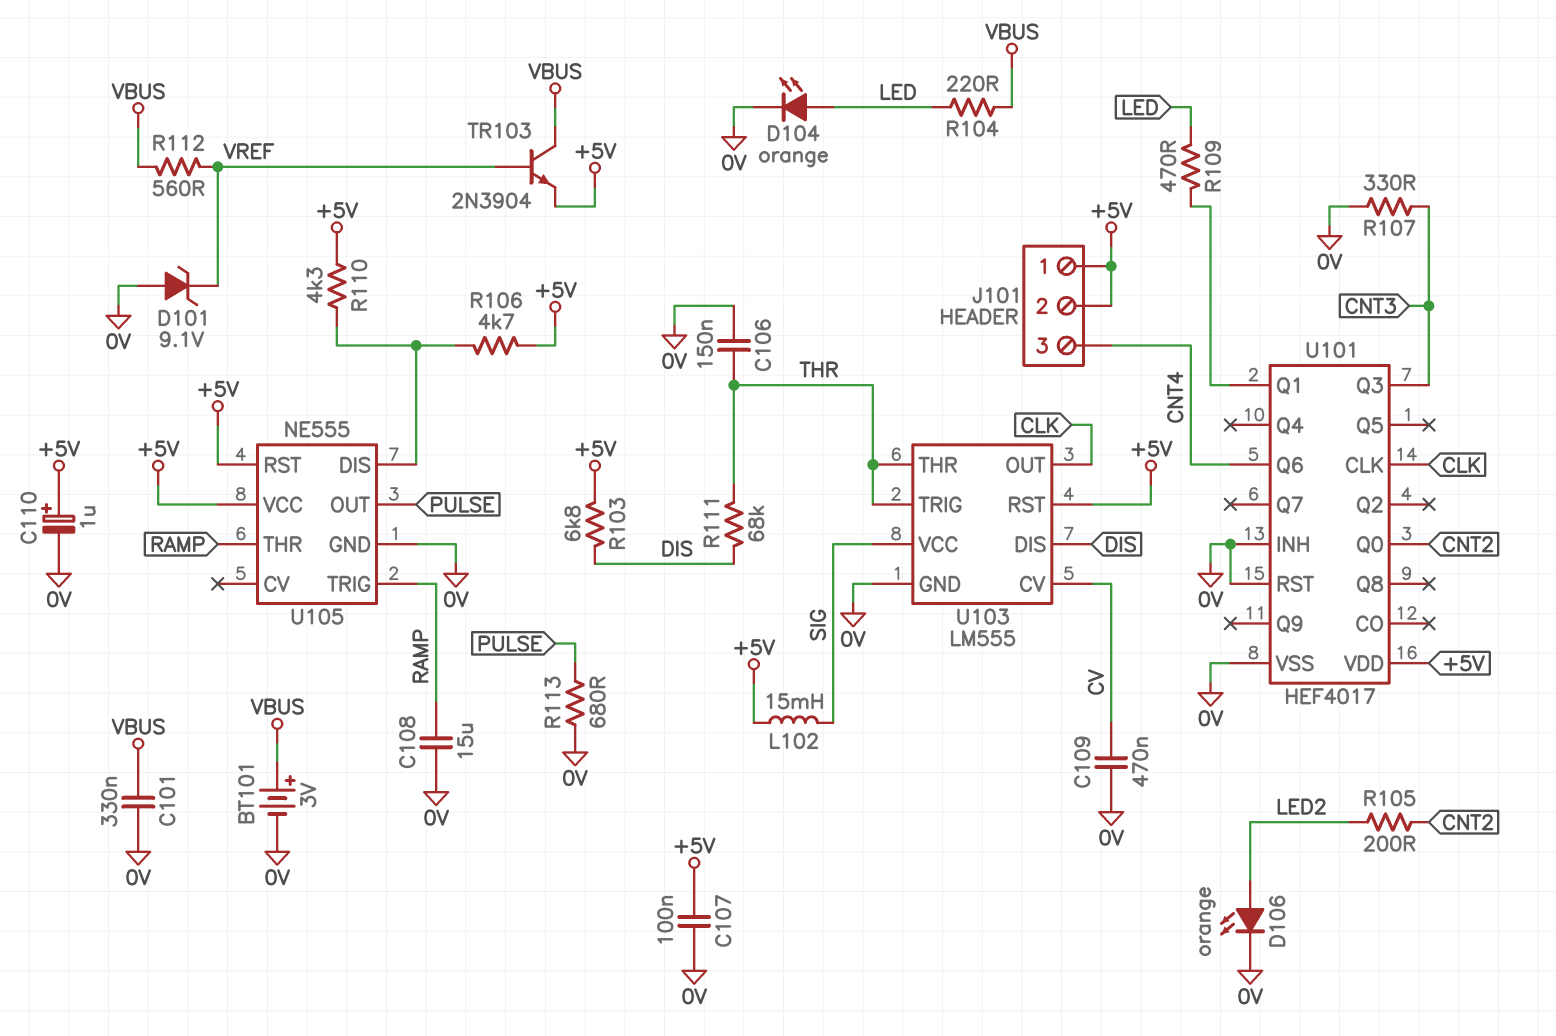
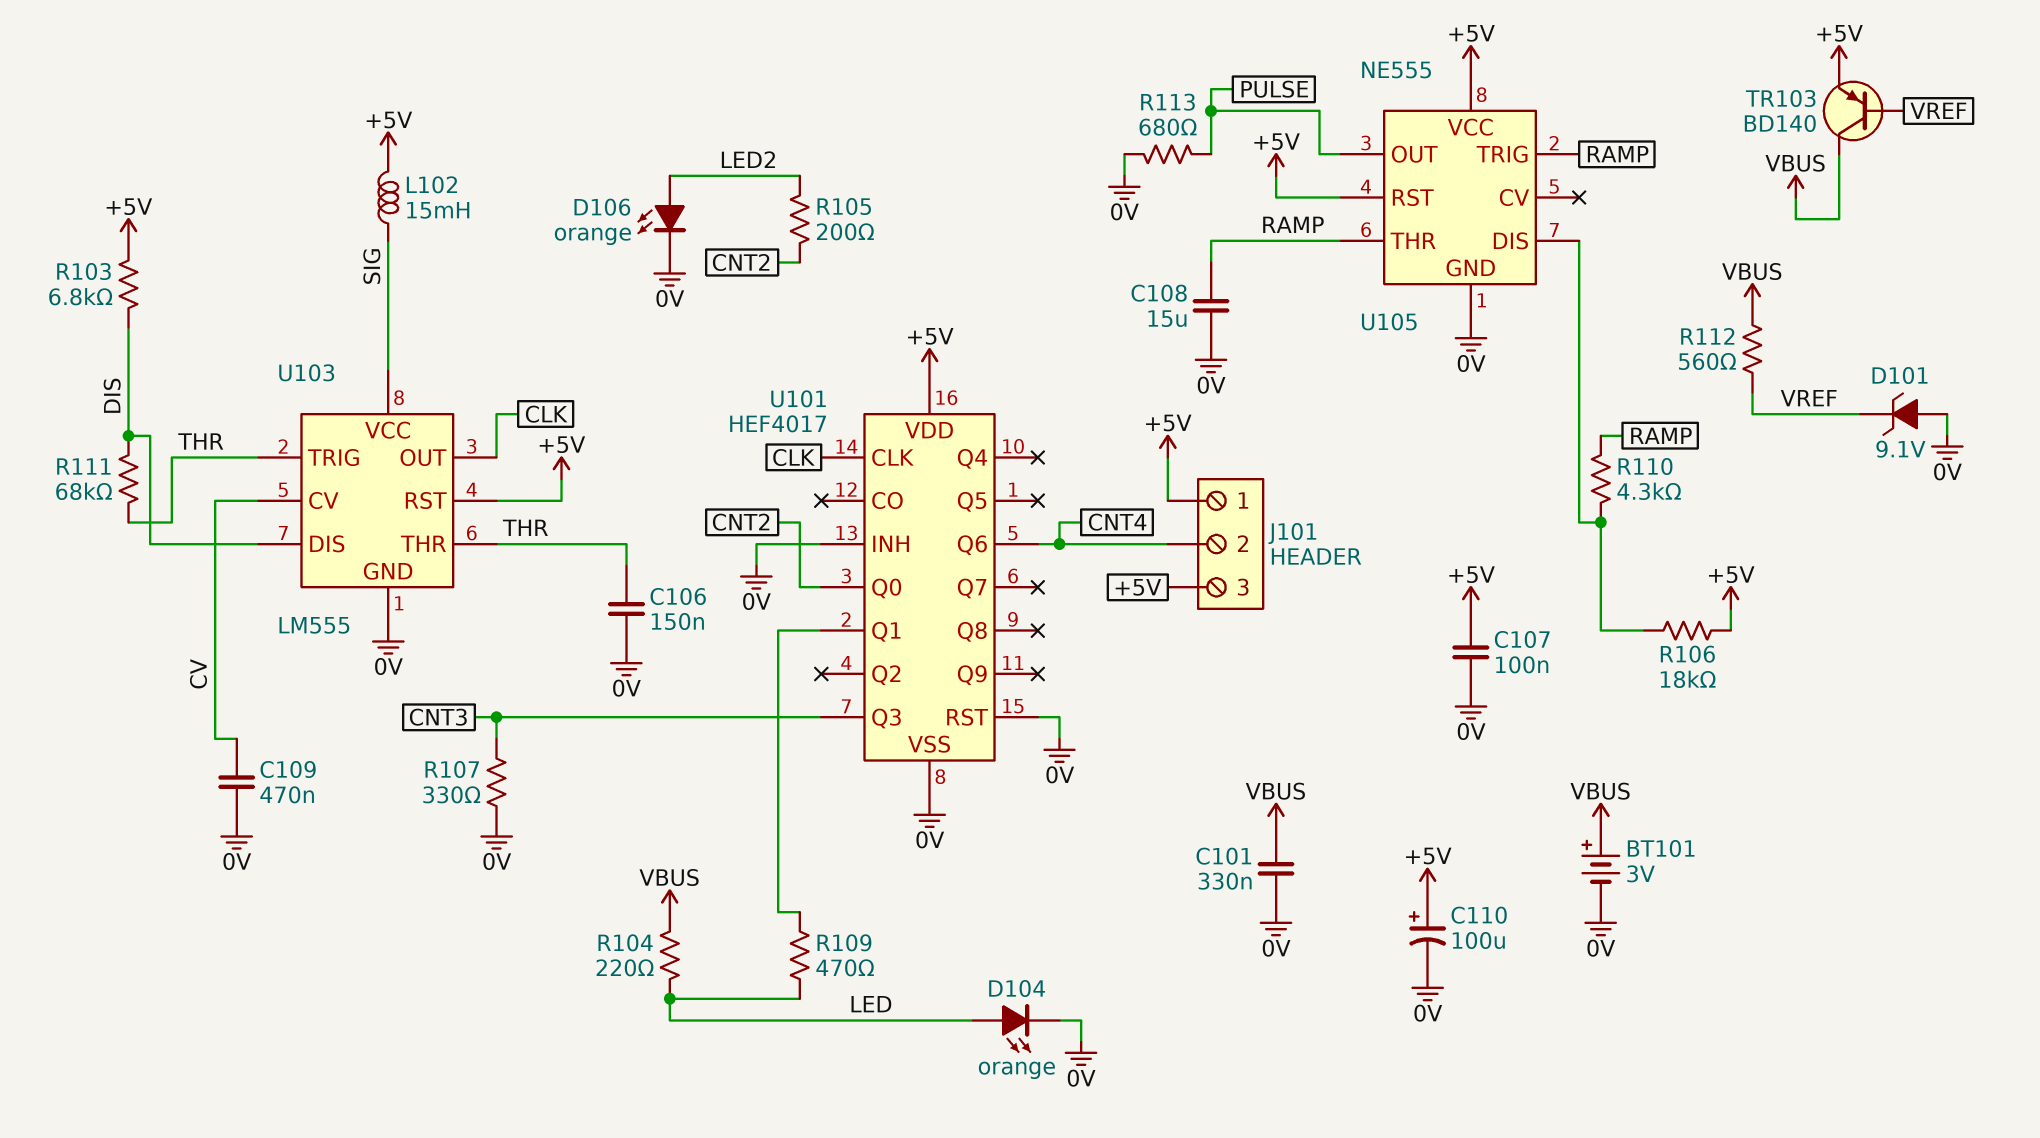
C110: 1uF (plus +5V, minus 0V) -> 100uF (plus +5V, minus 0V)
J101 pin 2: +5V -> CNT4
J101 pin 3: CNT4 -> +5V
R106: 4.7k (+5V, U105/DIS) -> 18k (+5V, U105/DIS)
R110: 4.3k (+5V, U105/DIS) -> 4.3k (RAMP, U105/DIS)
TR103: NPN 2N3904 (B VREF, C VBUS, E +5V) -> PNP BD140 (B VREF, C VBUS, E +5V)

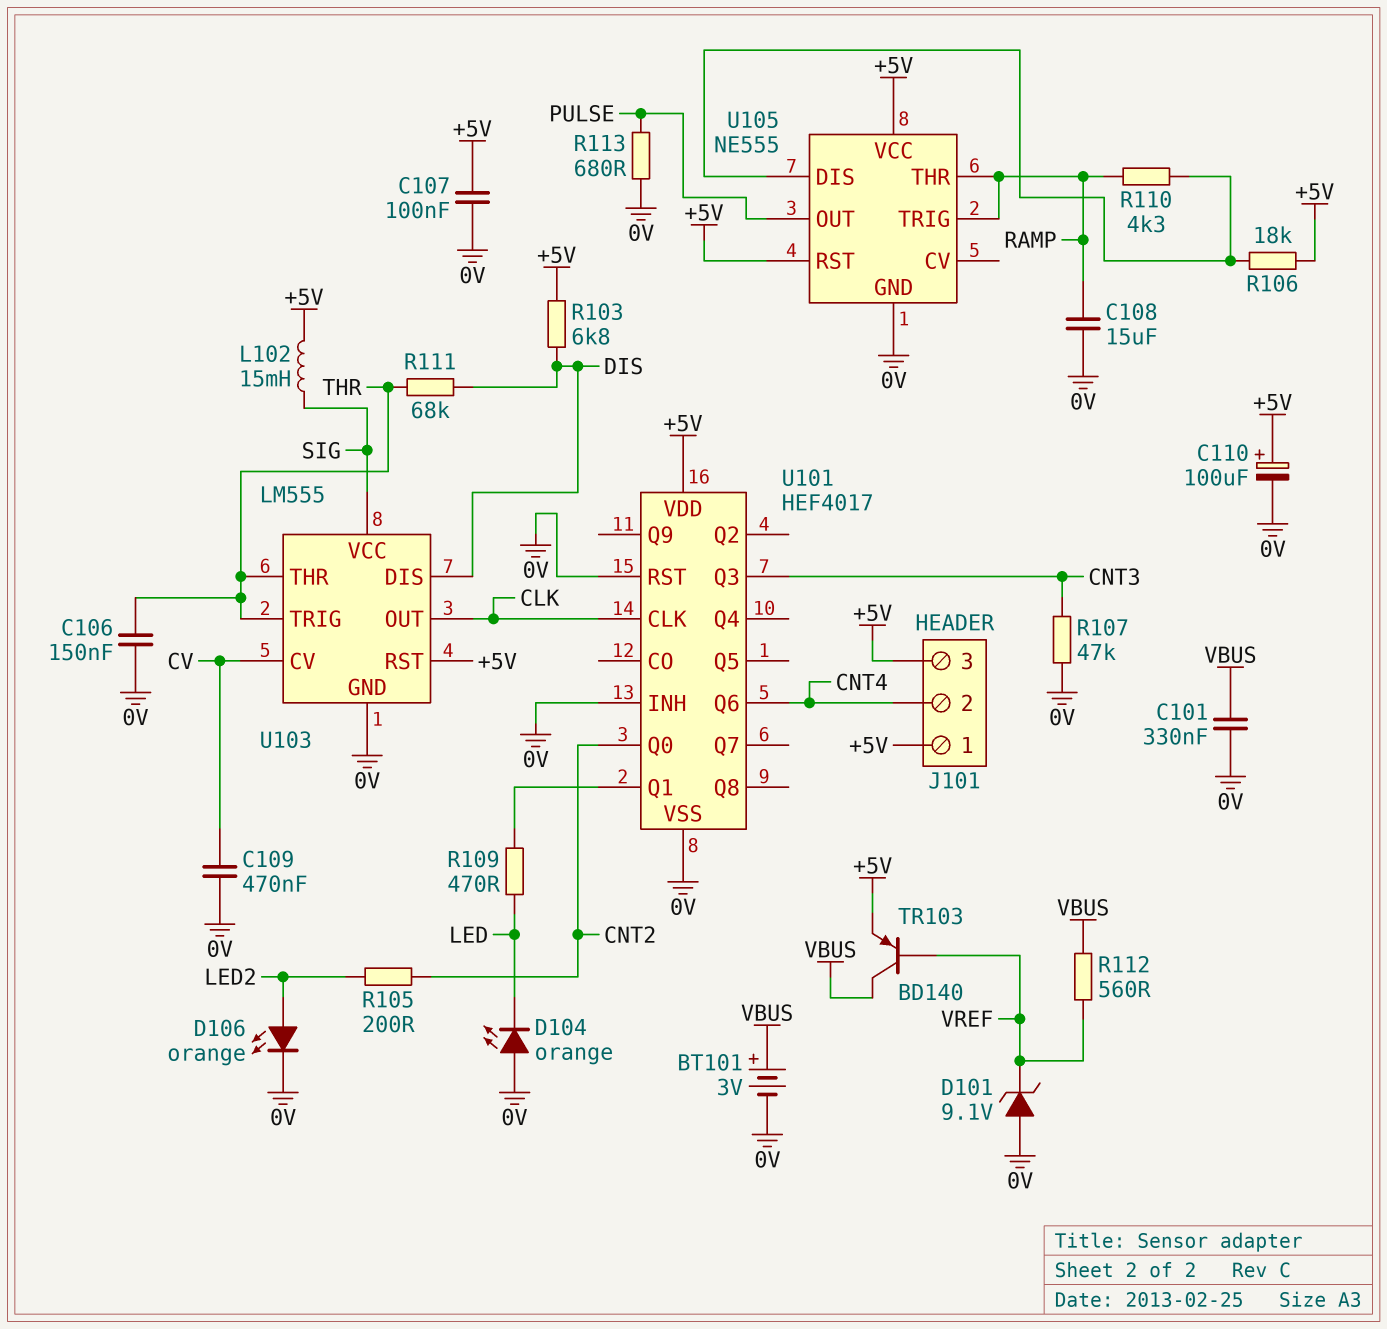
D104: LED orange (A LED, K 0V) -> LED orange (A 0V, K LED)
R104: 220 (LED, VBUS) -> none
R107: 330 (0V, CNT3) -> 47k (0V, CNT3)

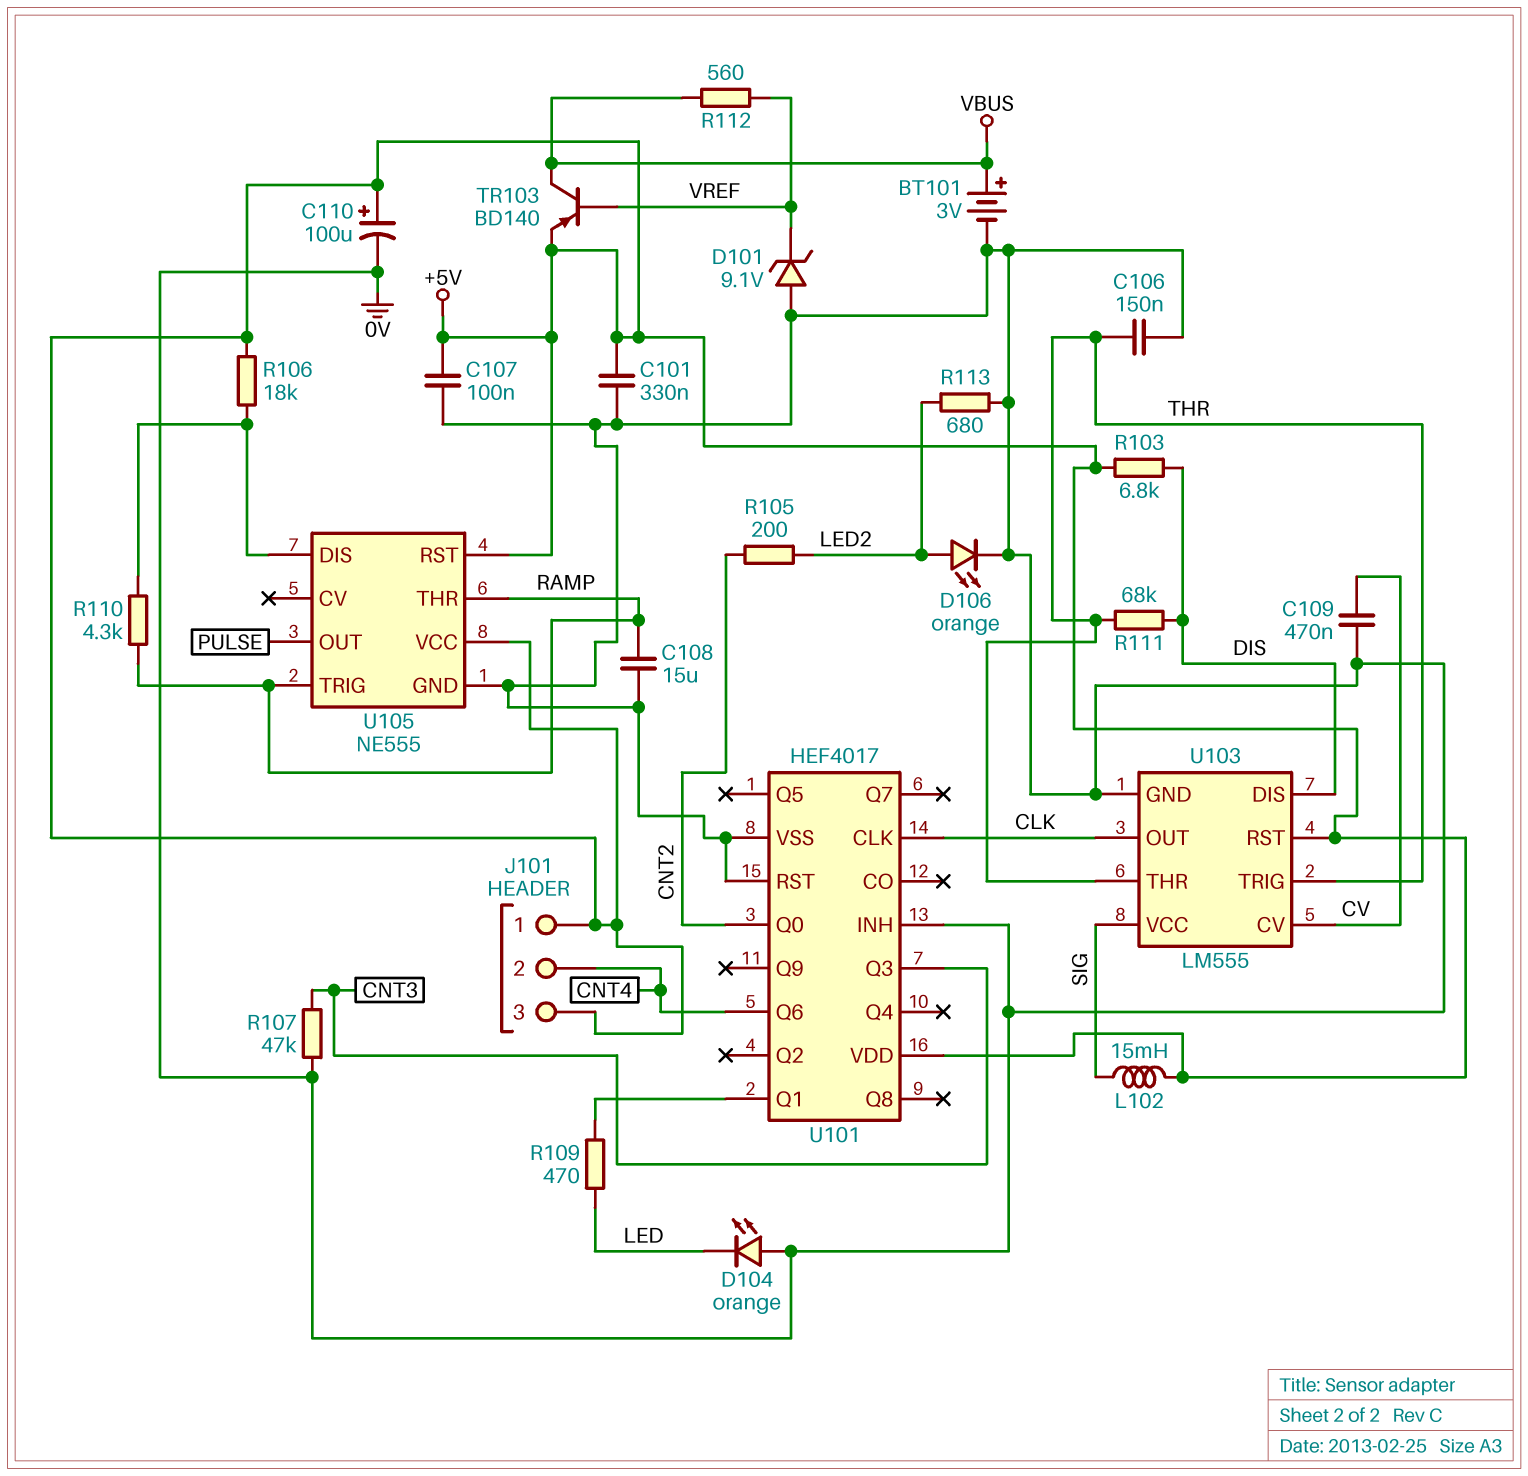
C101: 330nF (0V, VBUS) -> 330nF (+5V, 0V)
R113: 680 (0V, PULSE) -> 680 (0V, LED2)

